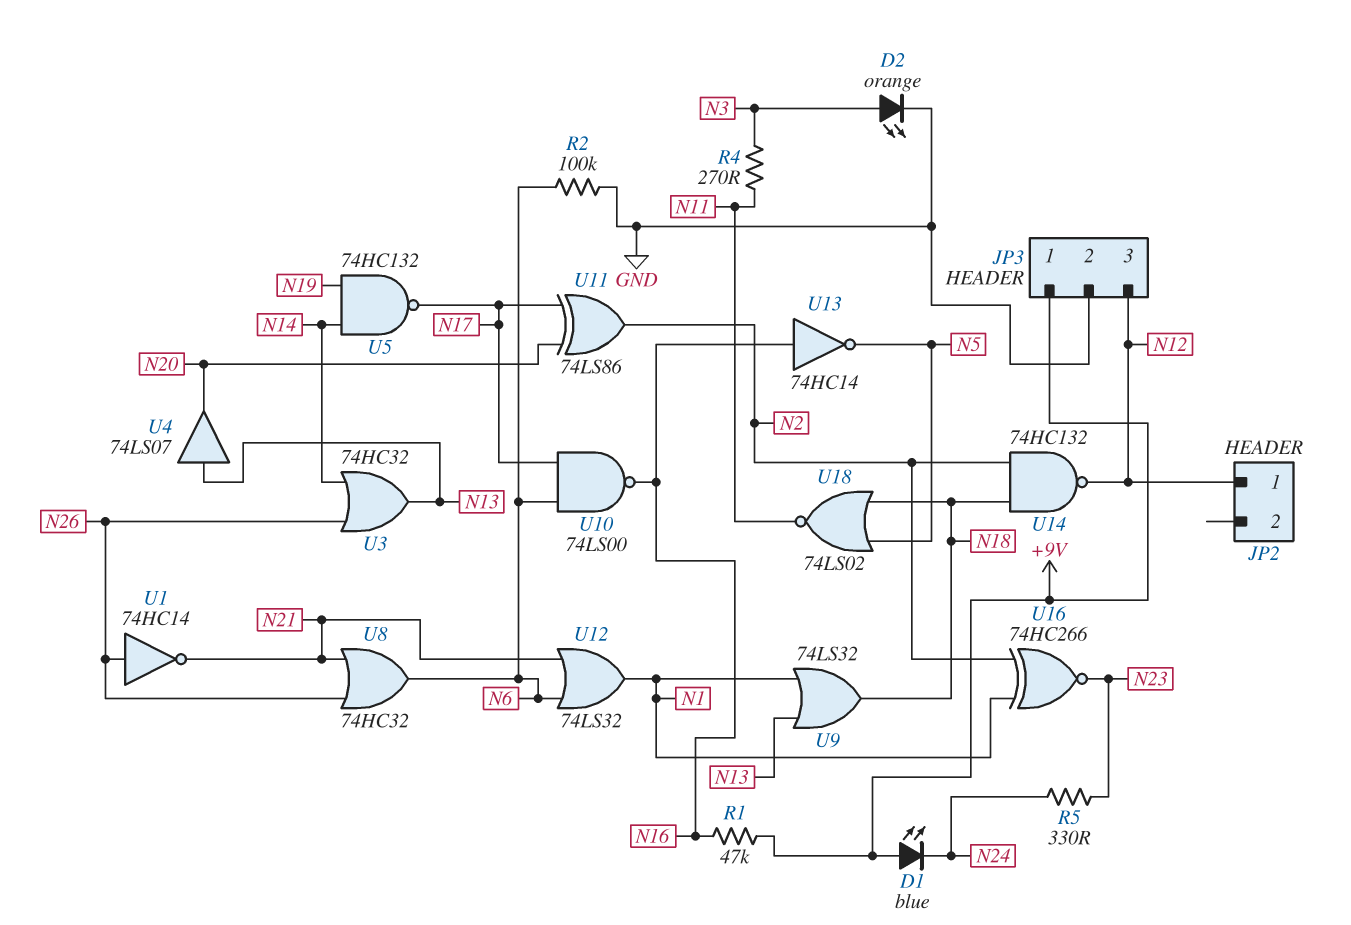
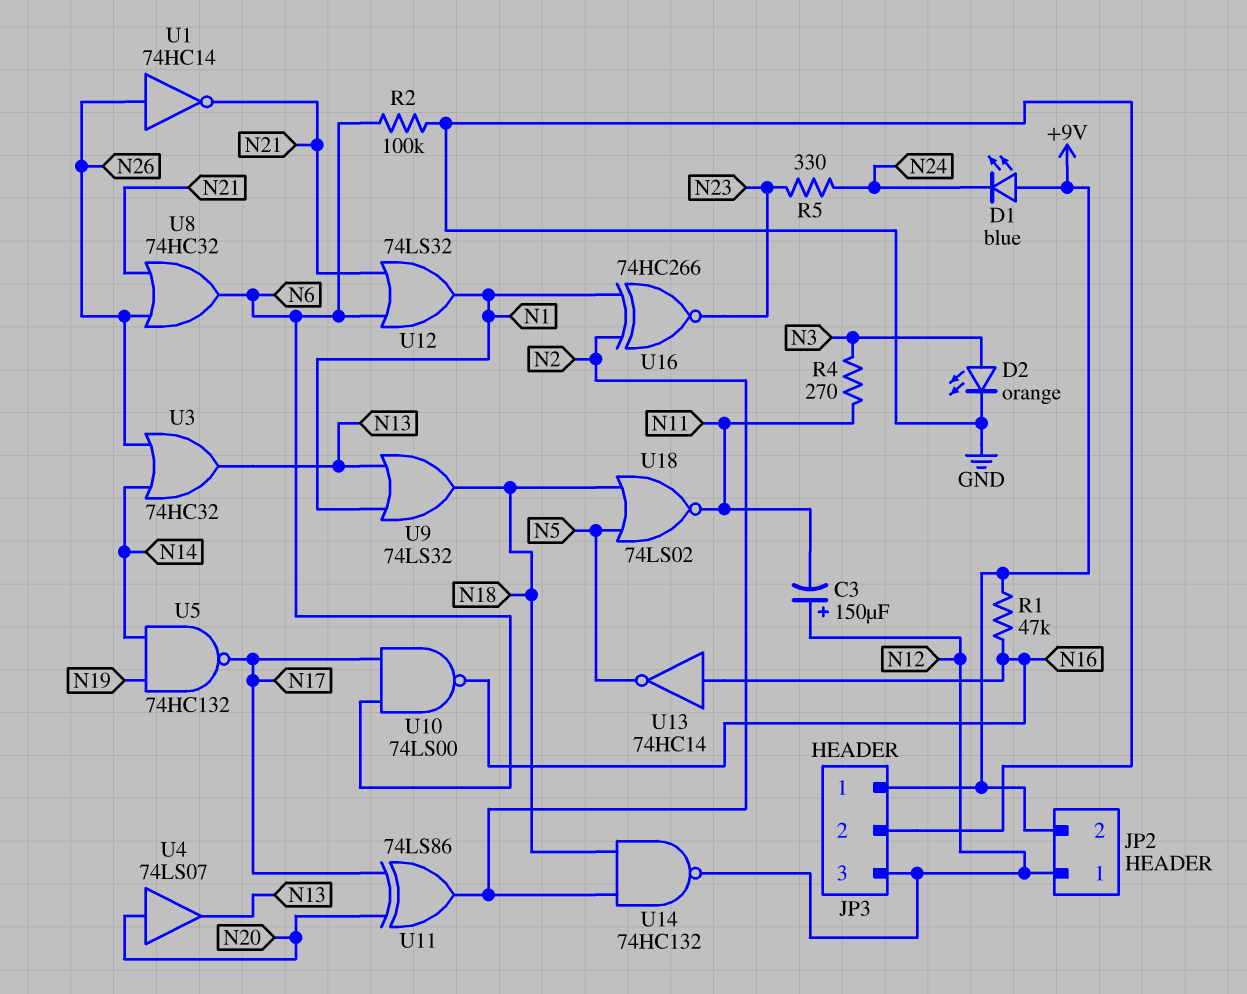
C3: none -> 150uF (plus N12, minus N11)
JP2 pin 2: none -> +9V
U4: buffer 74LS07 (in N13, out N20) -> buffer 74LS07 (in N20, out N13)

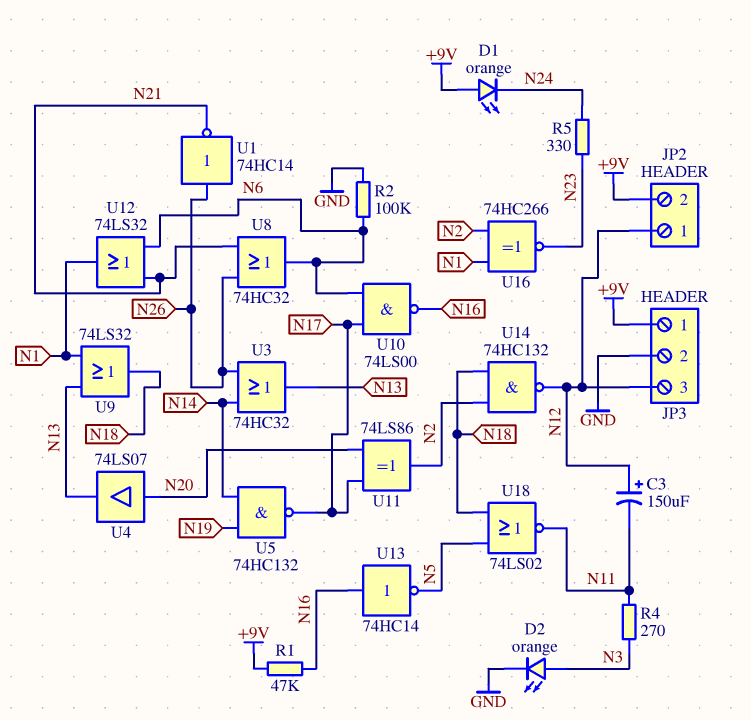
D1: LED blue (A +9V, K N24) -> LED orange (A +9V, K N24)

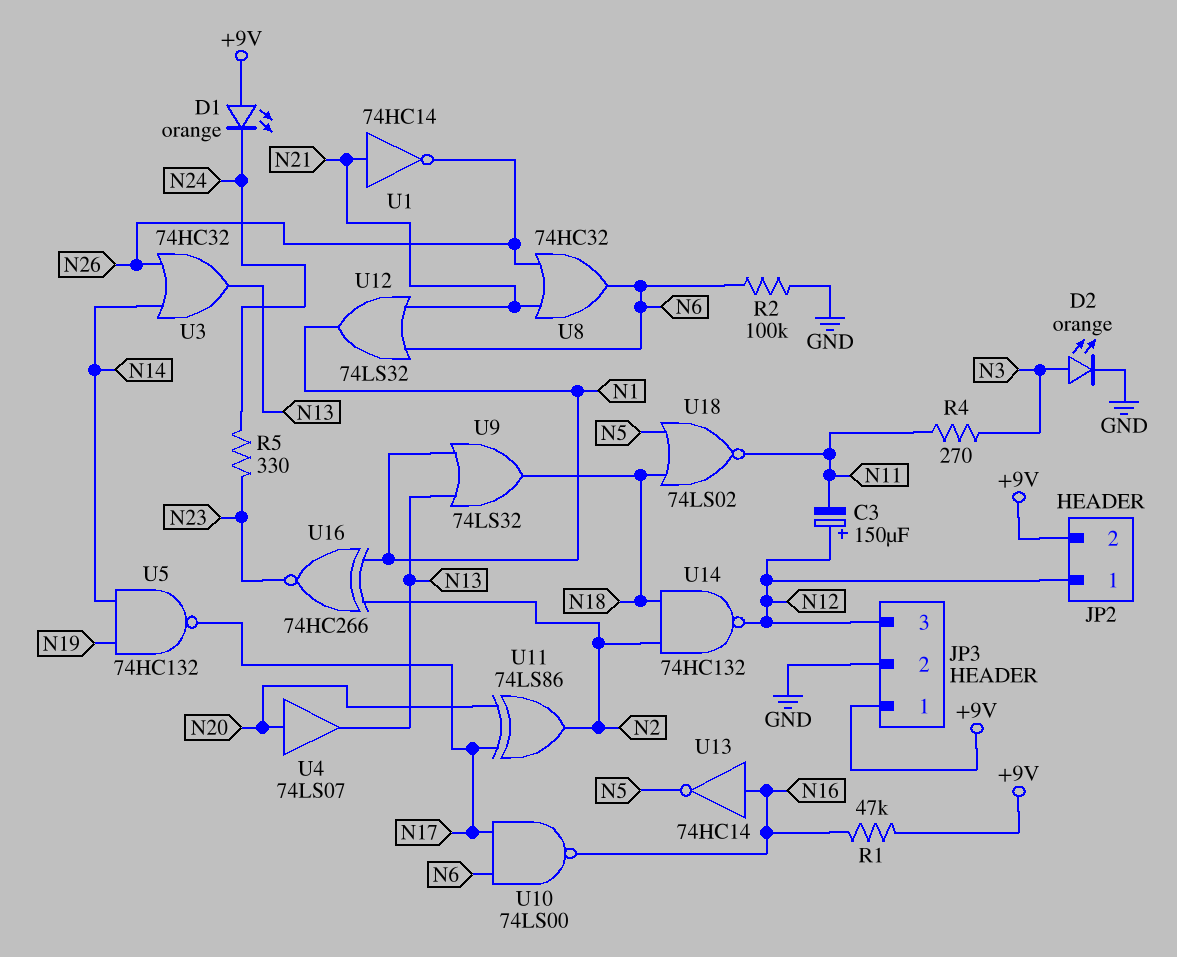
U1: NOT 74HC14 (in N26, out N21) -> NOT 74HC14 (in N21, out N26)

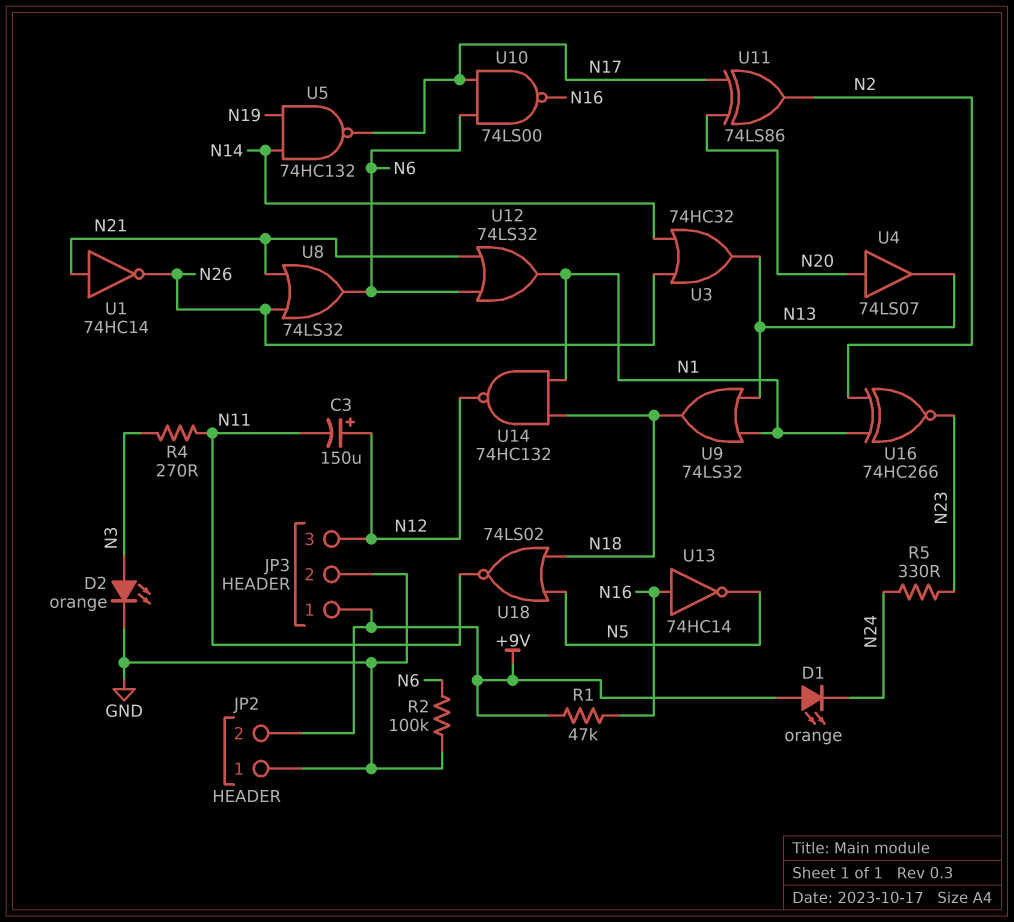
JP2 pin 1: N12 -> GND
U8: OR 74HC32 (in N21, in N26, out N6) -> OR 74LS32 (in N21, in N26, out N6)
U14: NAND 74HC132 (in N2, in N18, out N12) -> NAND 74HC132 (in N1, in N18, out N12)

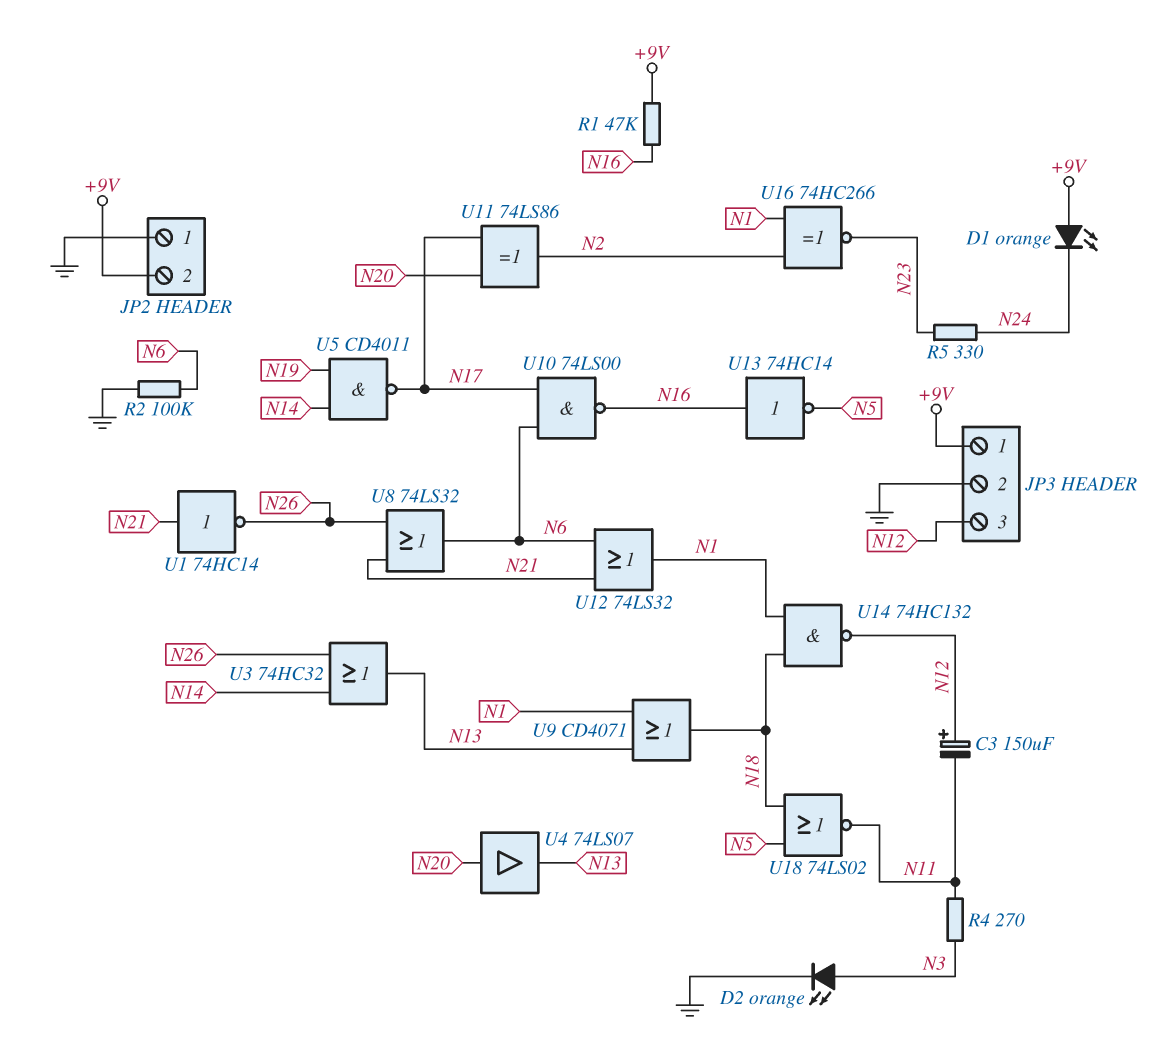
U5: NAND 74HC132 (in N14, in N19, out N17) -> NAND CD4011 (in N14, in N19, out N17)
U9: OR 74LS32 (in N1, in N13, out N18) -> OR CD4071 (in N1, in N13, out N18)

